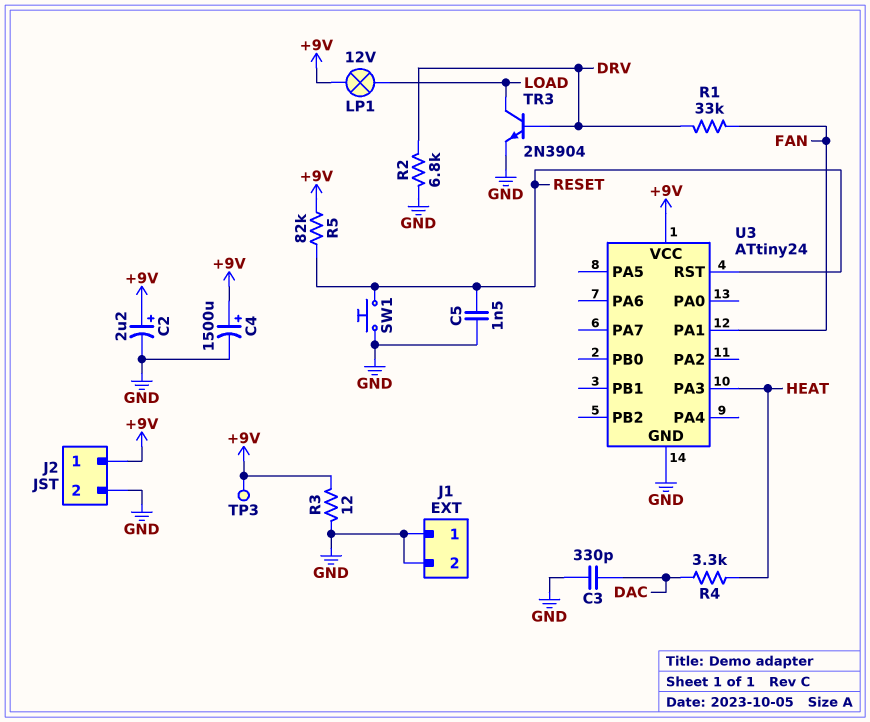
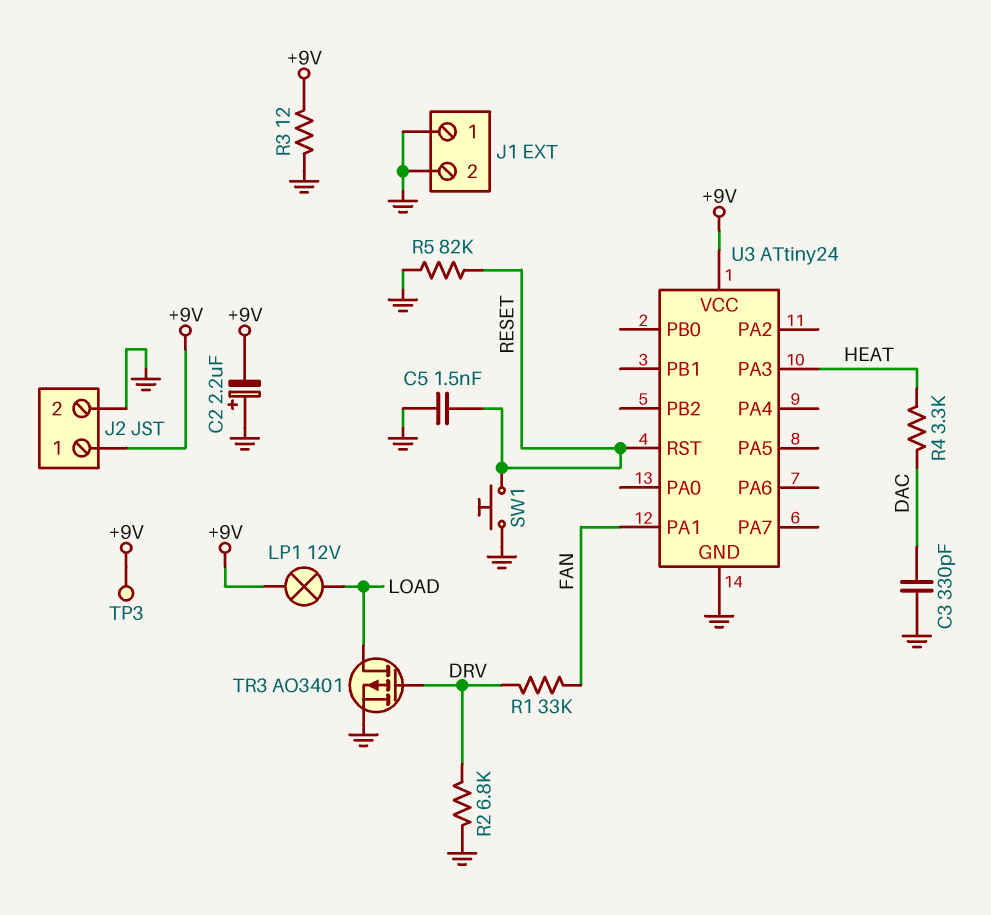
C2: 2.2uF (plus +9V, minus GND) -> 2.2uF (plus GND, minus +9V)
C4: 1500uF (plus +9V, minus GND) -> none
R5: 82k (+9V, RESET) -> 82k (GND, RESET)
TR3: NPN 2N3904 (B DRV, C LOAD, E GND) -> PMOS AO3401 (G DRV, D LOAD, S GND)

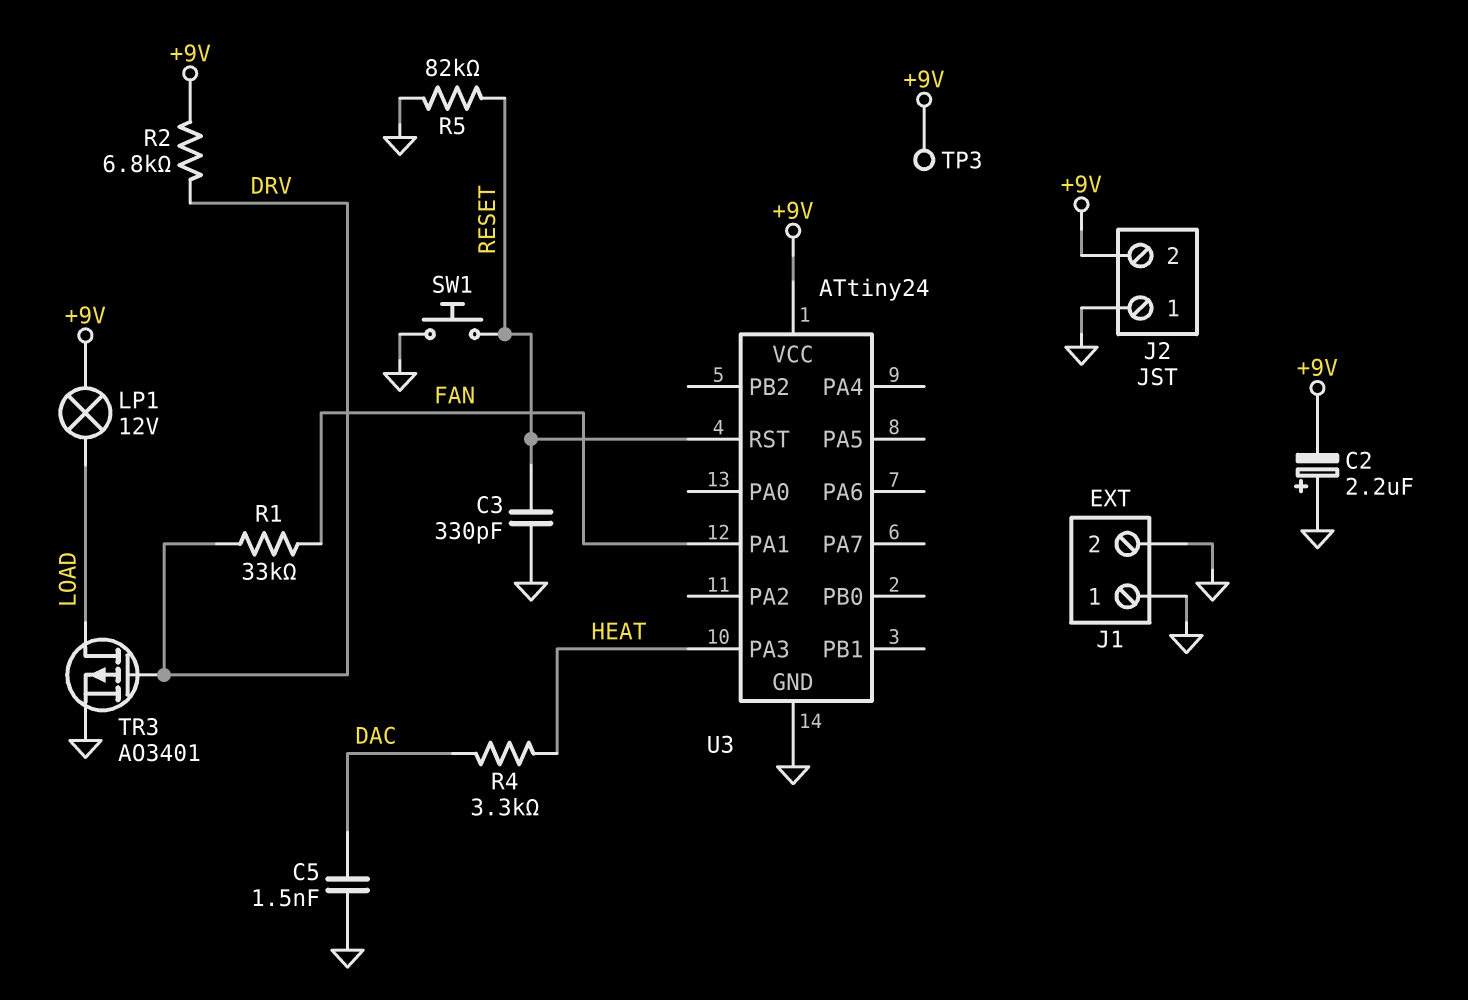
C3: 330pF (DAC, GND) -> 330pF (GND, RESET)
C5: 1.5nF (GND, RESET) -> 1.5nF (DAC, GND)
J2 pin 1: +9V -> GND
J2 pin 2: GND -> +9V
R2: 6.8k (DRV, GND) -> 6.8k (+9V, DRV)
R3: 12 (+9V, GND) -> none

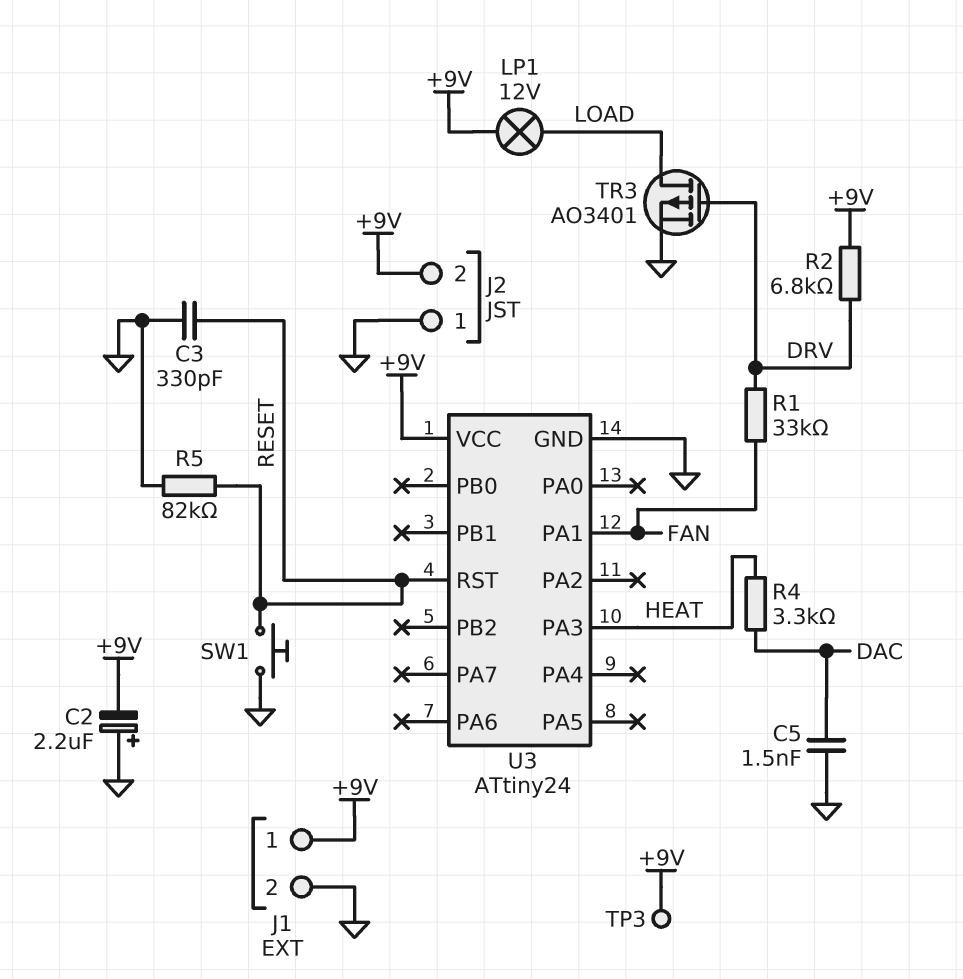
J1 pin 1: GND -> +9V

